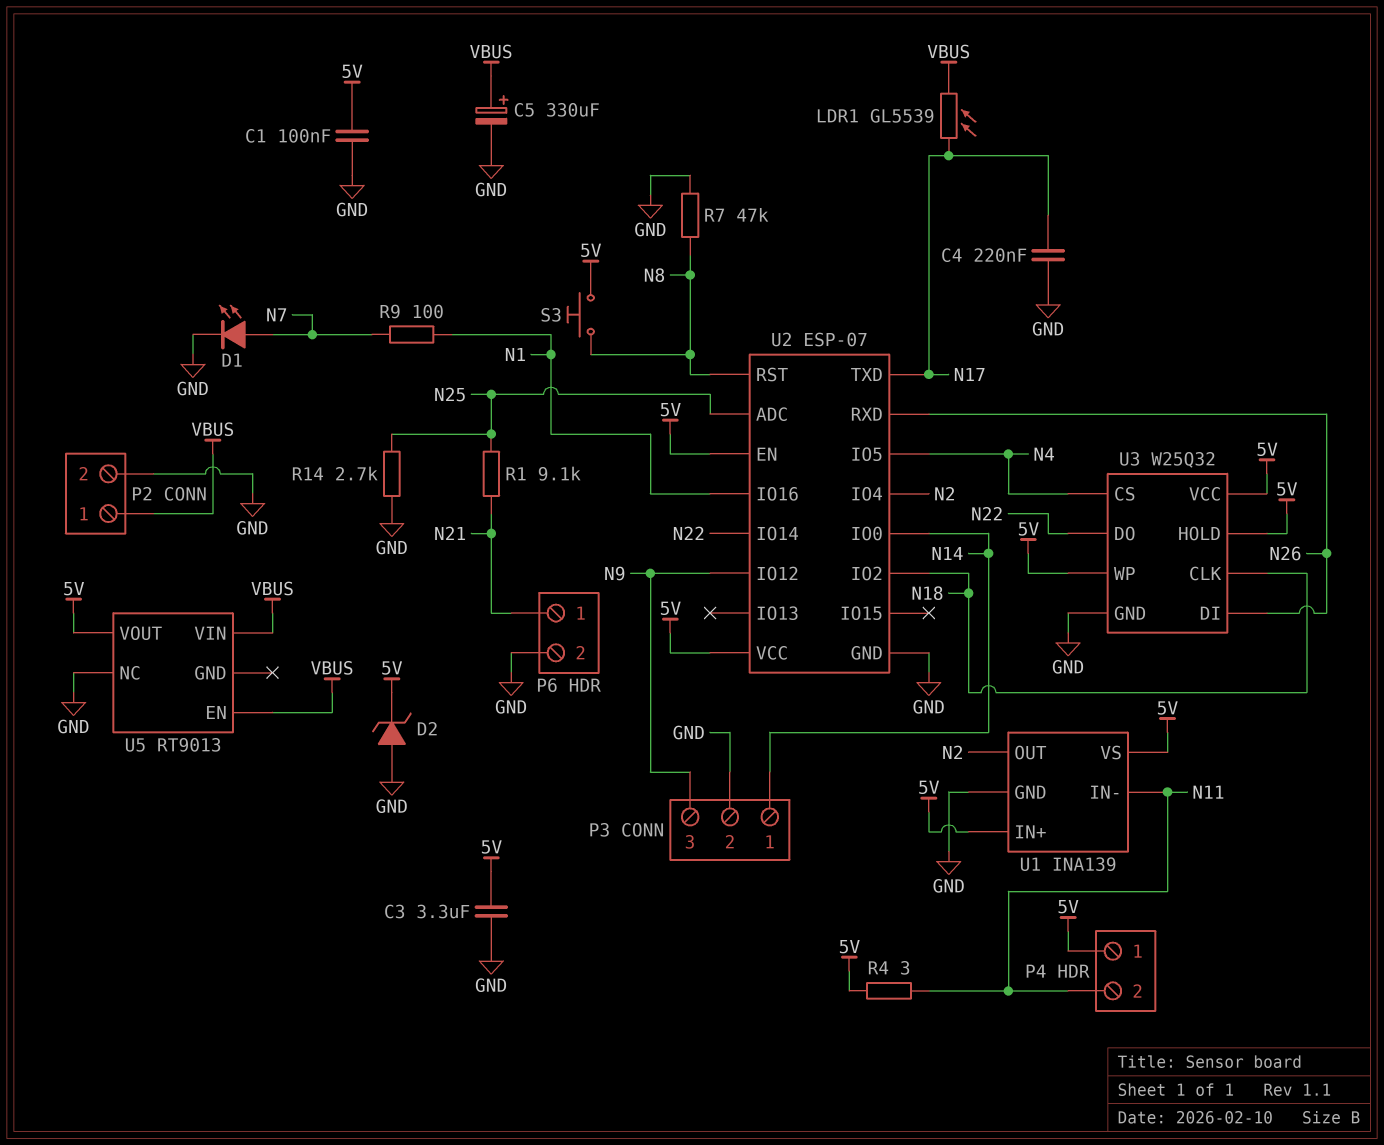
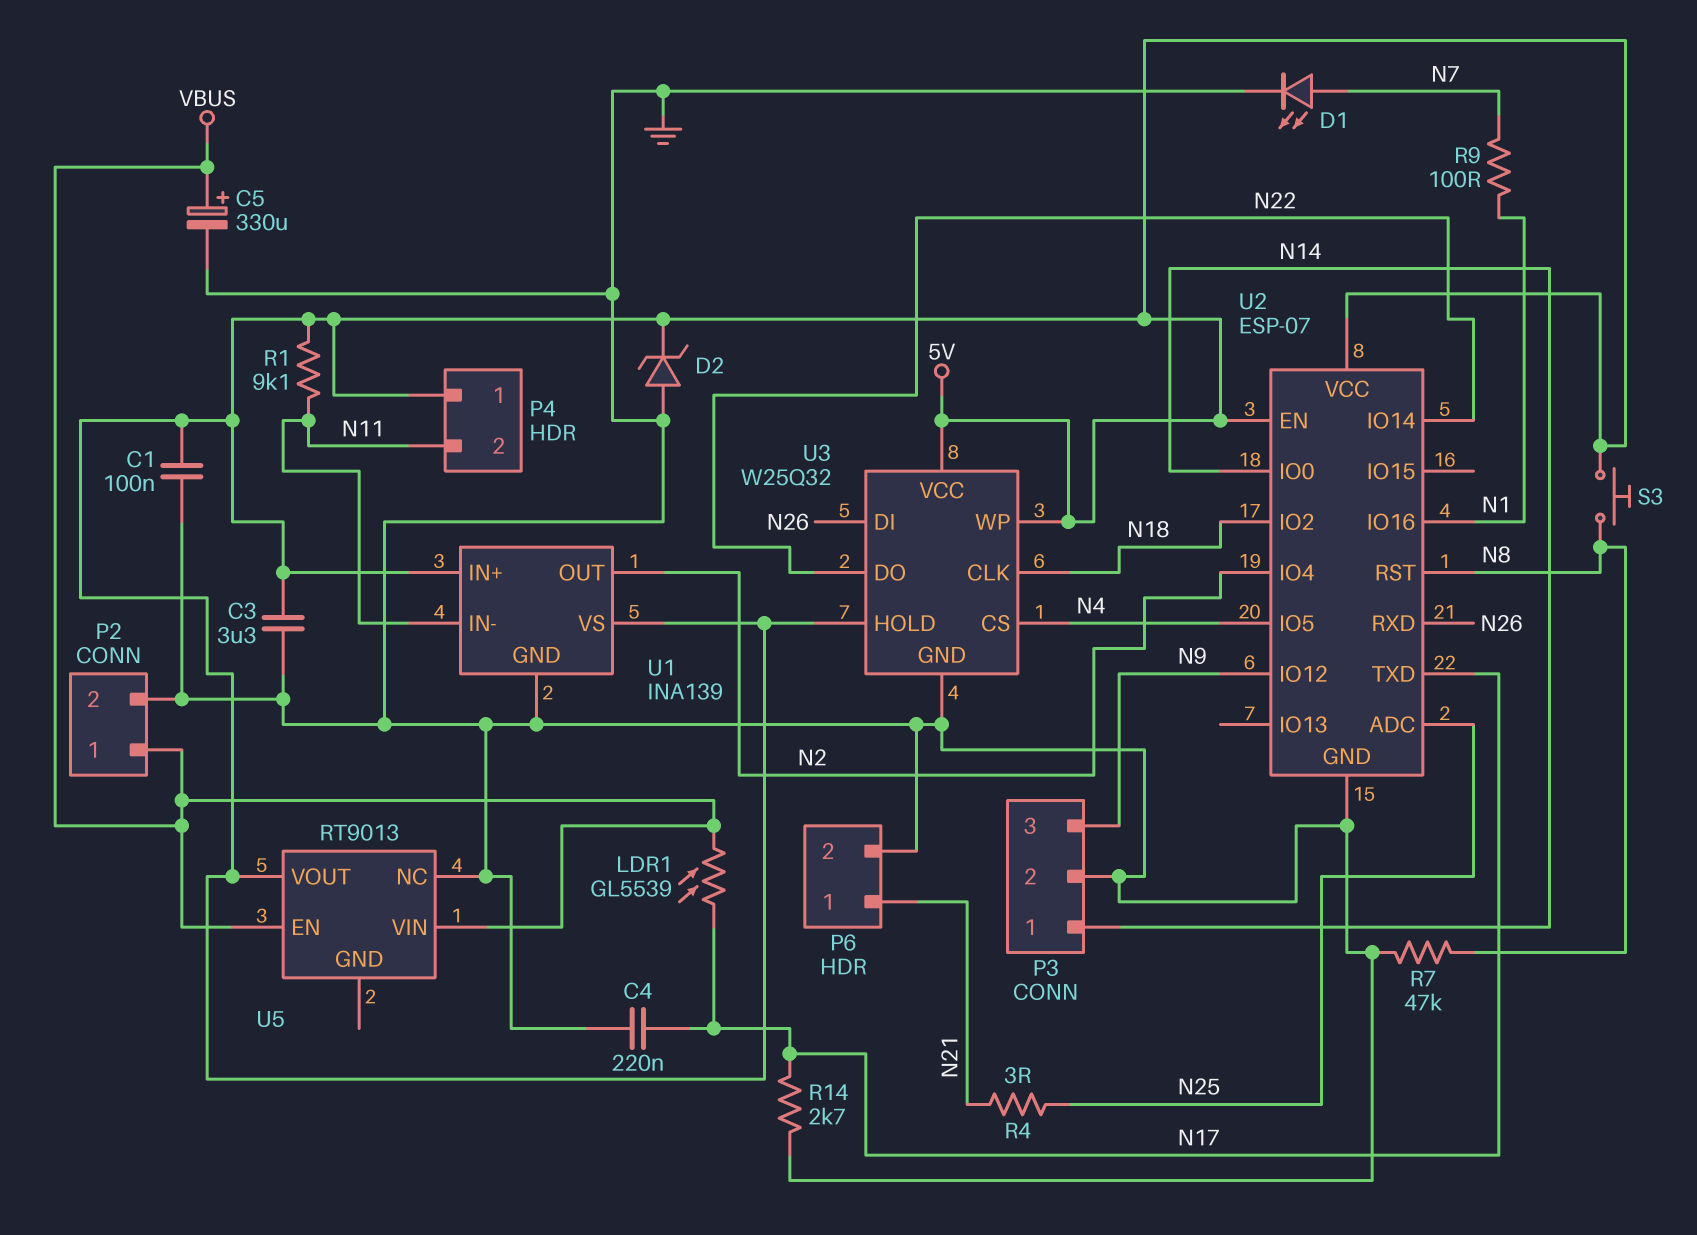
R1: 9.1k (N21, N25) -> 9.1k (5V, N11)
R4: 3 (5V, N11) -> 3 (N21, N25)
R14: 2.7k (GND, N25) -> 2.7k (GND, N17)

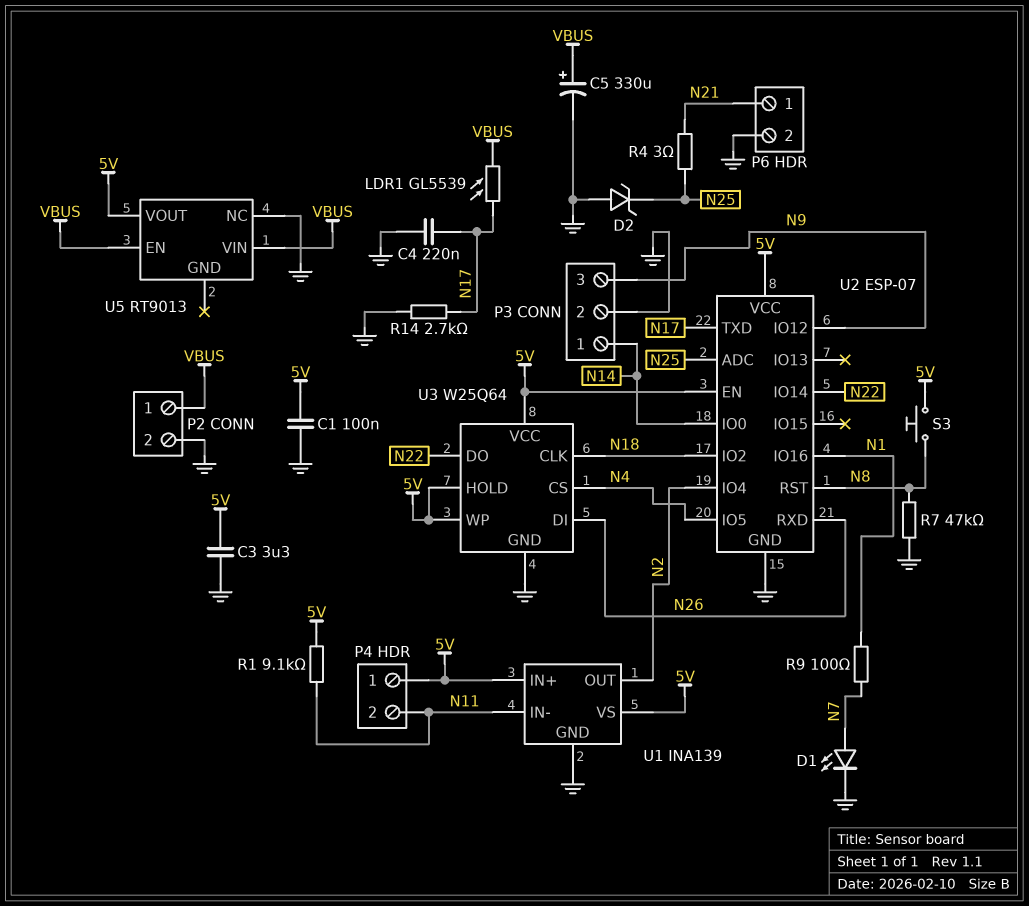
D2: zener (A GND, K 5V) -> zener (A GND, K N25)
U3: W25Q32 -> W25Q64

